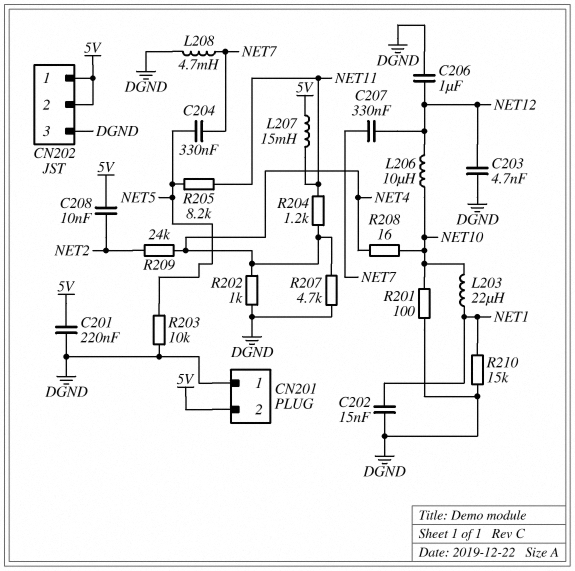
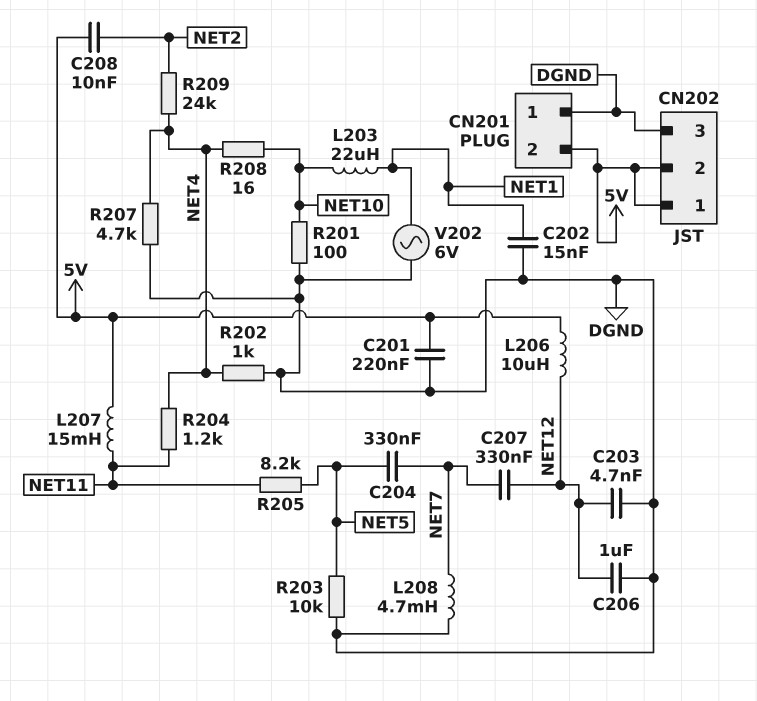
L206: 10uH (NET10, NET12) -> 10uH (5V, NET12)
R210: 15k (DGND, NET1) -> none
V202: none -> AC 6V (DGND, NET1)

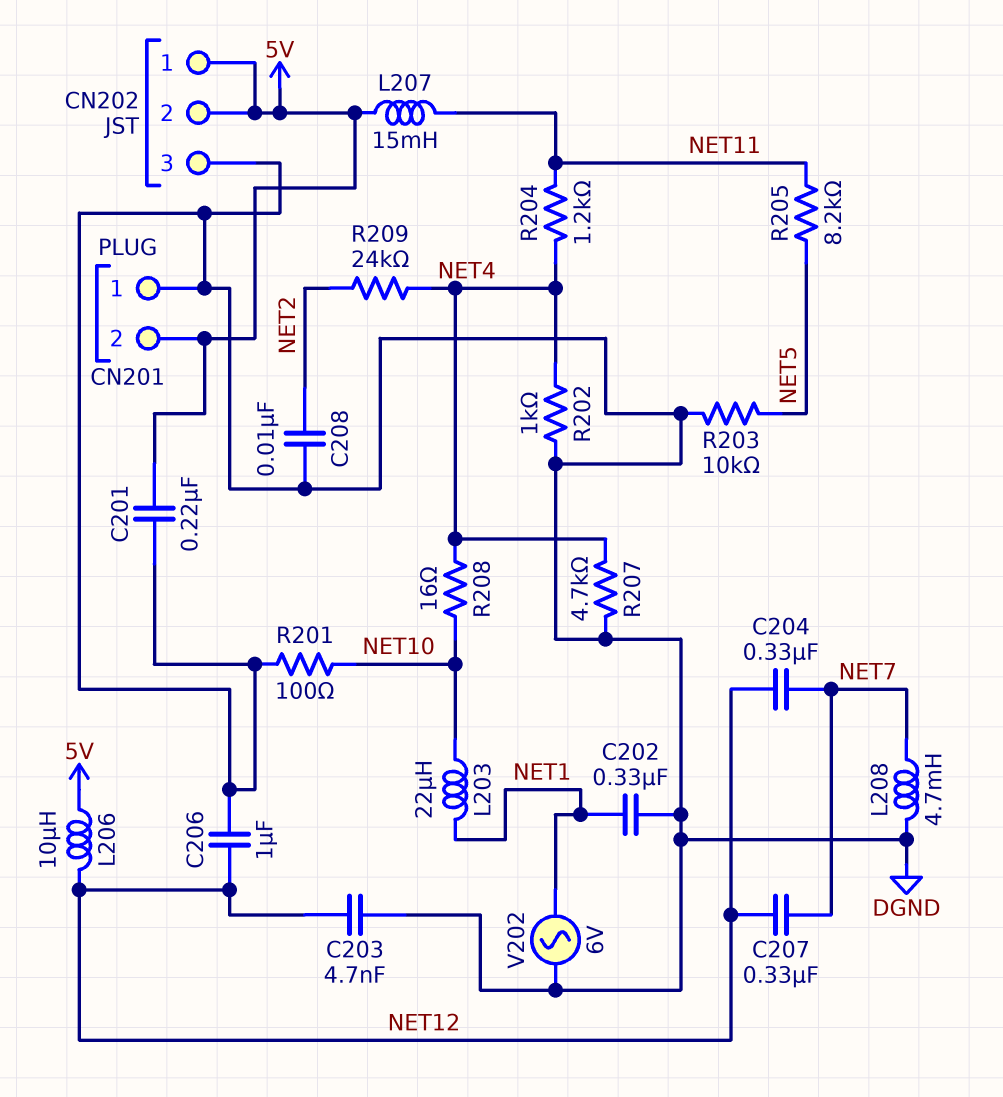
C202: 15nF (DGND, NET1) -> 330nF (DGND, NET1)
C204: 330nF (NET5, NET7) -> 330nF (NET7, NET12)
C208: 10nF (5V, NET2) -> 10nF (DGND, NET2)

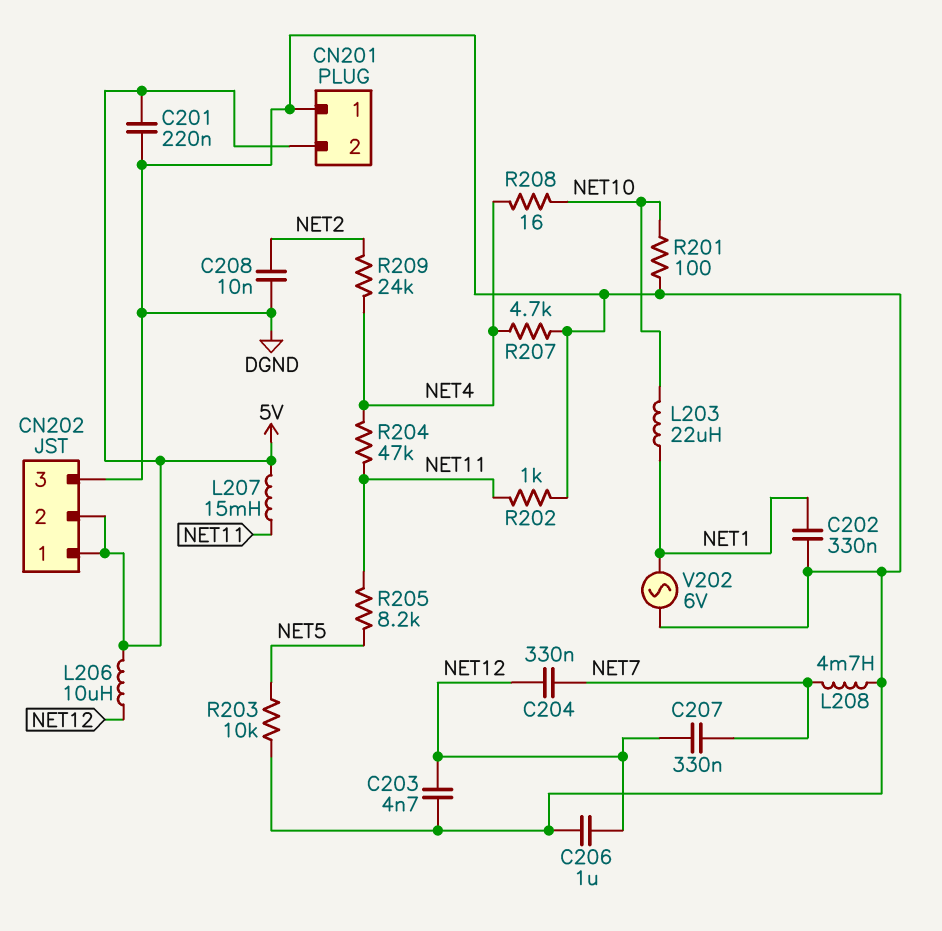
R202: 1k (DGND, NET4) -> 1k (DGND, NET11)
R204: 1.2k (NET4, NET11) -> 47k (NET4, NET11)

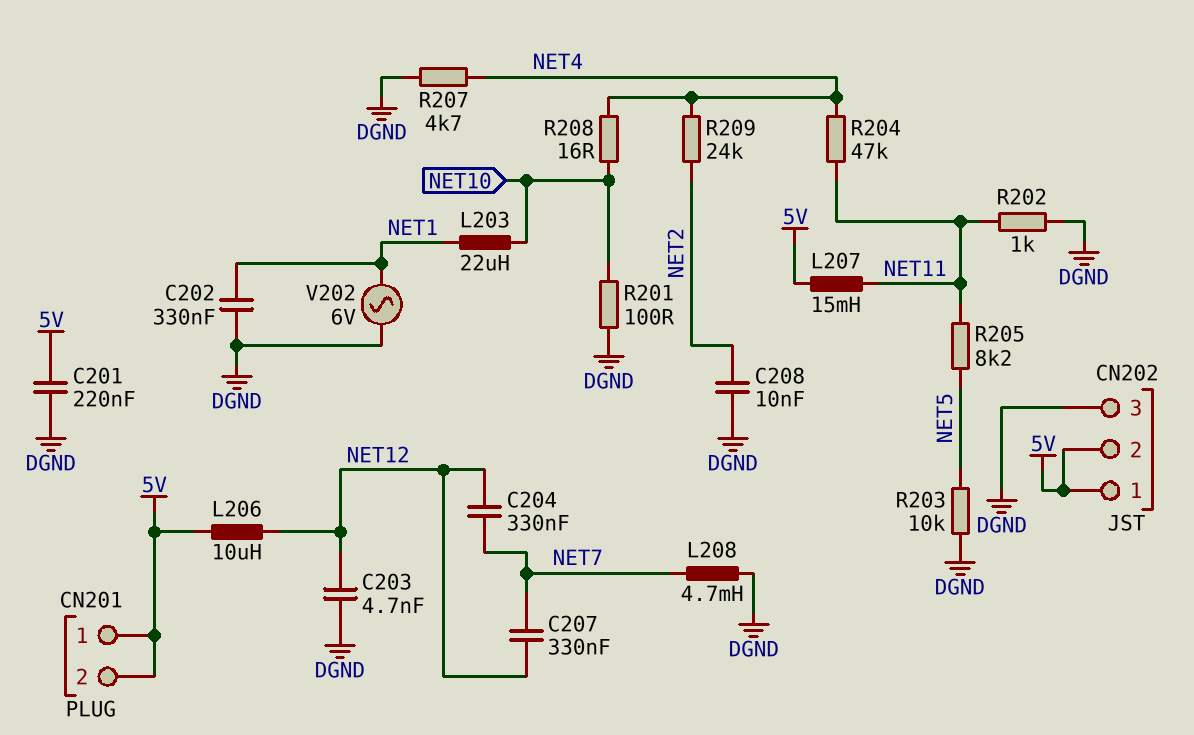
C206: 1uF (DGND, NET12) -> none
CN201 pin 1: DGND -> 5V

